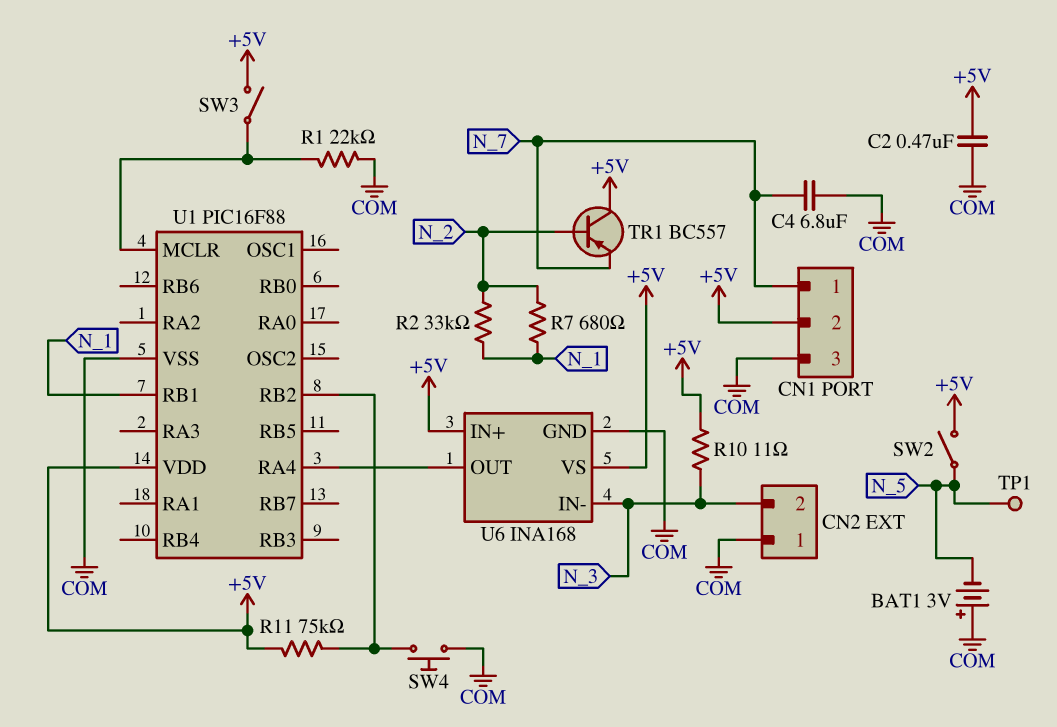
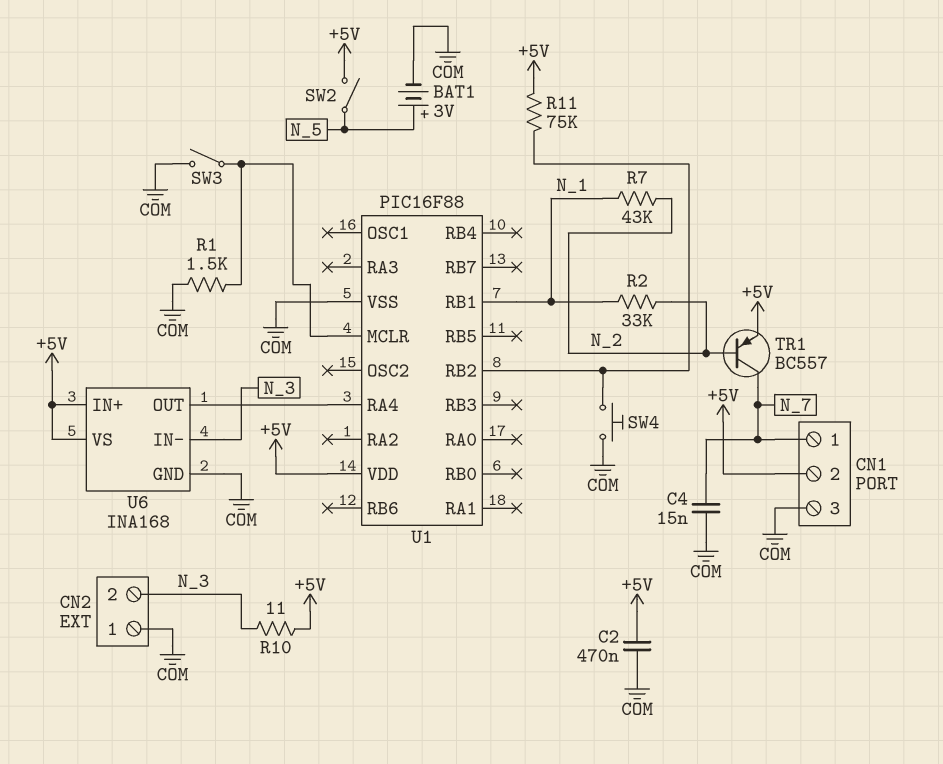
BAT1: 3V (plus COM, minus N_5) -> 3V (plus N_5, minus COM)
C4: 6.8uF (COM, N_7) -> 15nF (COM, N_7)
R1: 22k (COM, U1/MCLR) -> 1.5k (COM, U1/MCLR)
R7: 680 (N_1, N_2) -> 43k (N_1, N_2)
SW3: switch (+5V, U1/MCLR) -> switch (COM, U1/MCLR)
TP1: test point (N_5) -> none
TR1: PNP BC557 (B N_2, C +5V, E N_7) -> PNP BC557 (B N_2, C N_7, E +5V)

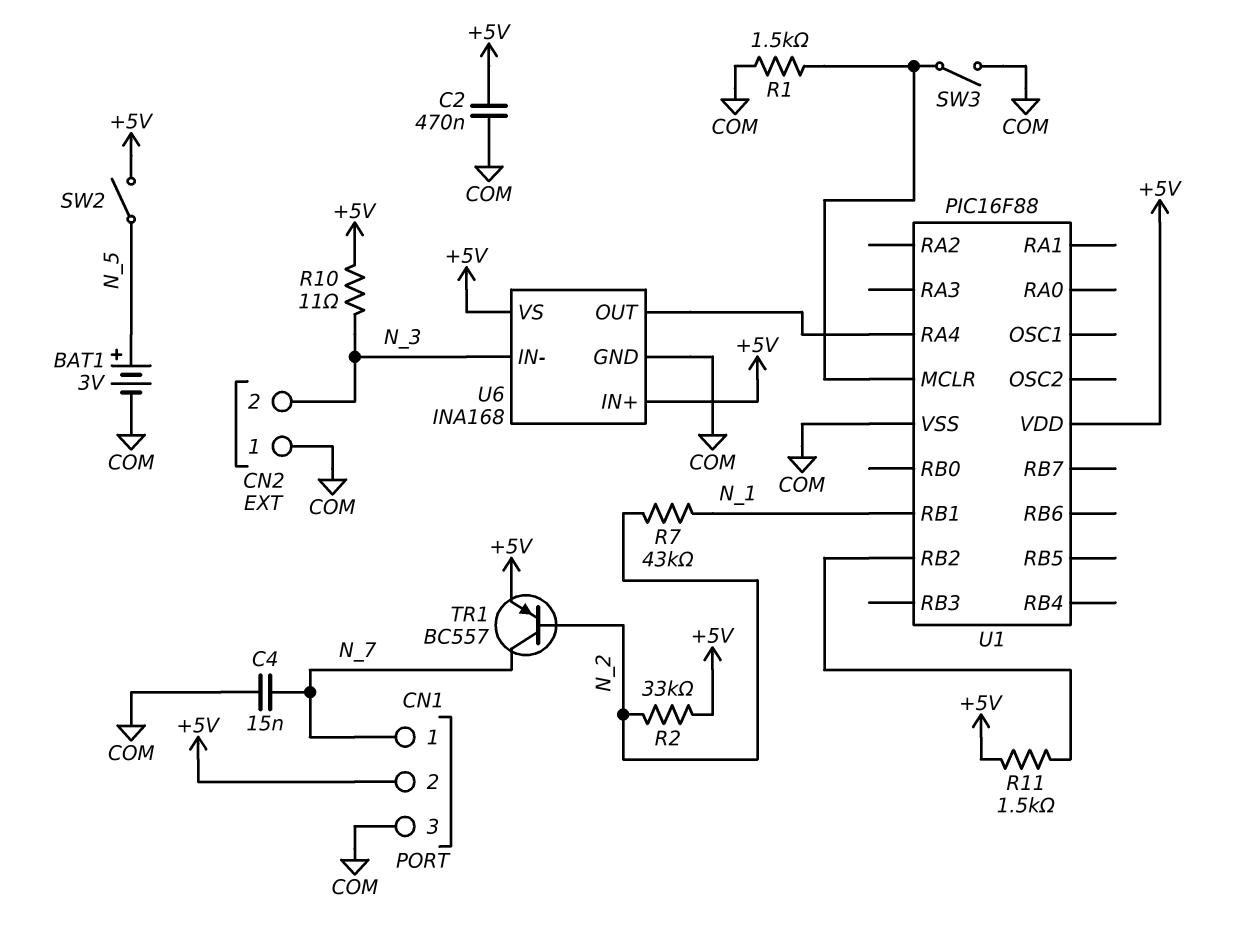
R2: 33k (N_1, N_2) -> 33k (+5V, N_2)
R11: 75k (+5V, U1/RB2) -> 1.5k (+5V, U1/RB2)
SW4: button (COM, U1/RB2) -> none

